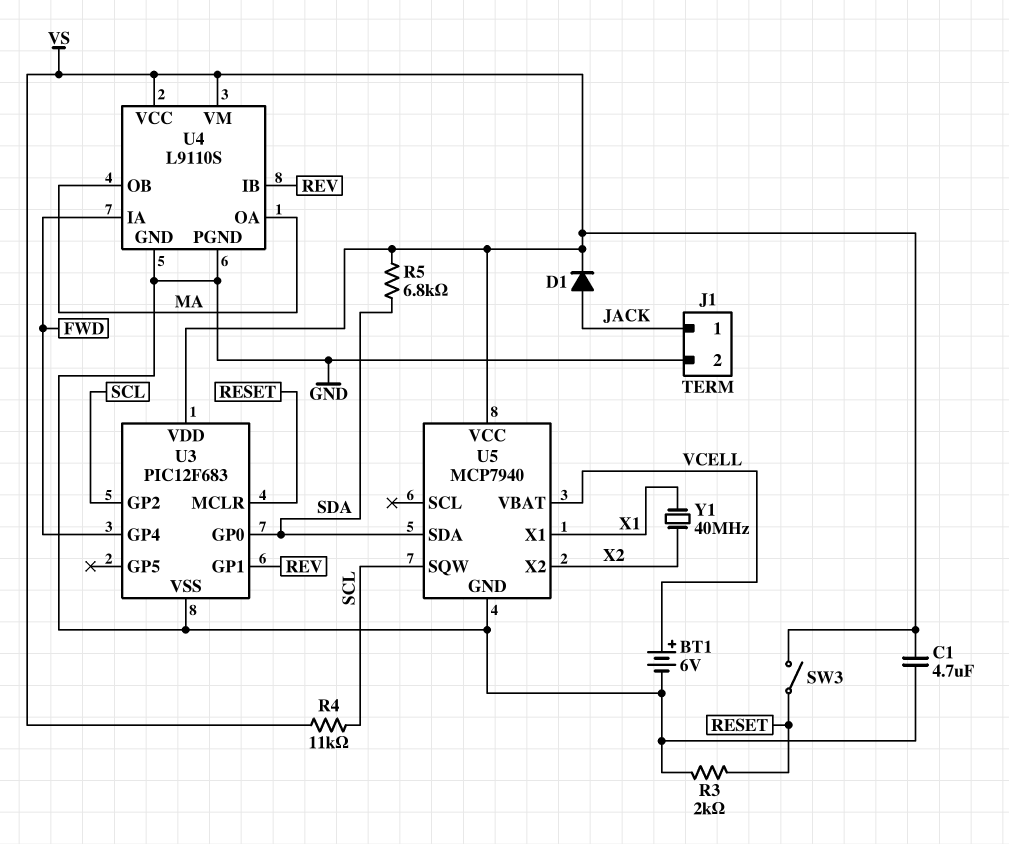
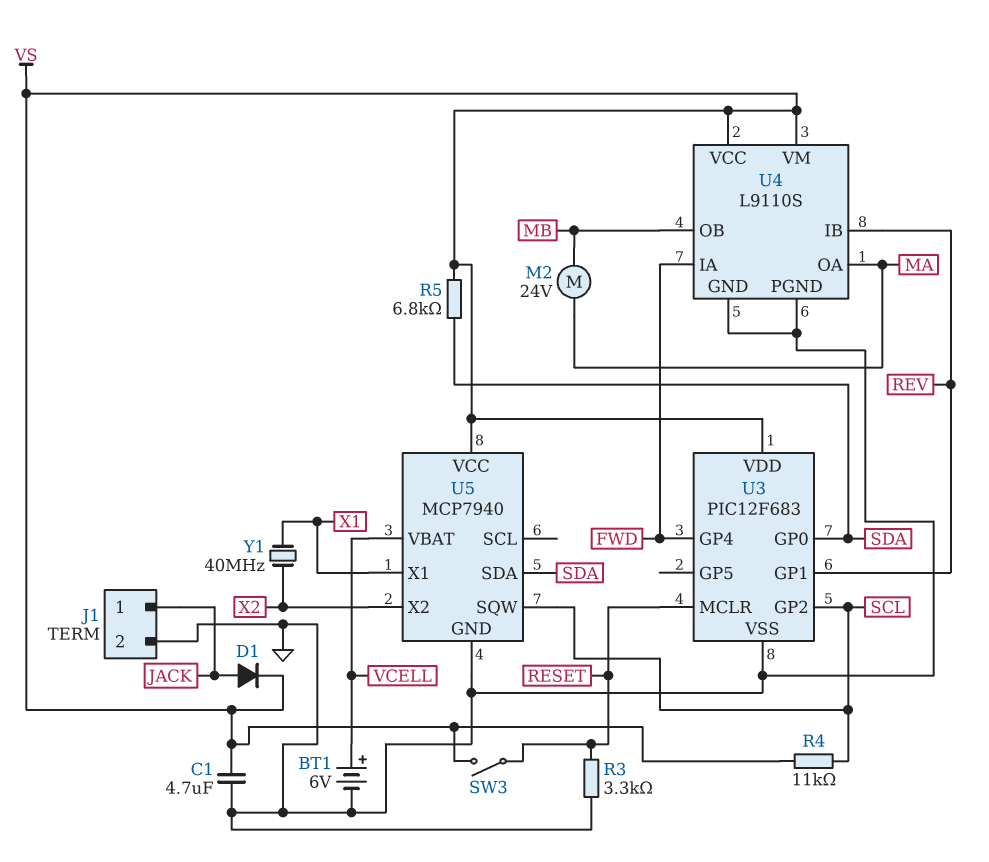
M2: none -> motor 24V (MA, MB)
R3: 2k (GND, RESET) -> 3.3k (GND, RESET)
U4 pin OB: MA -> MB

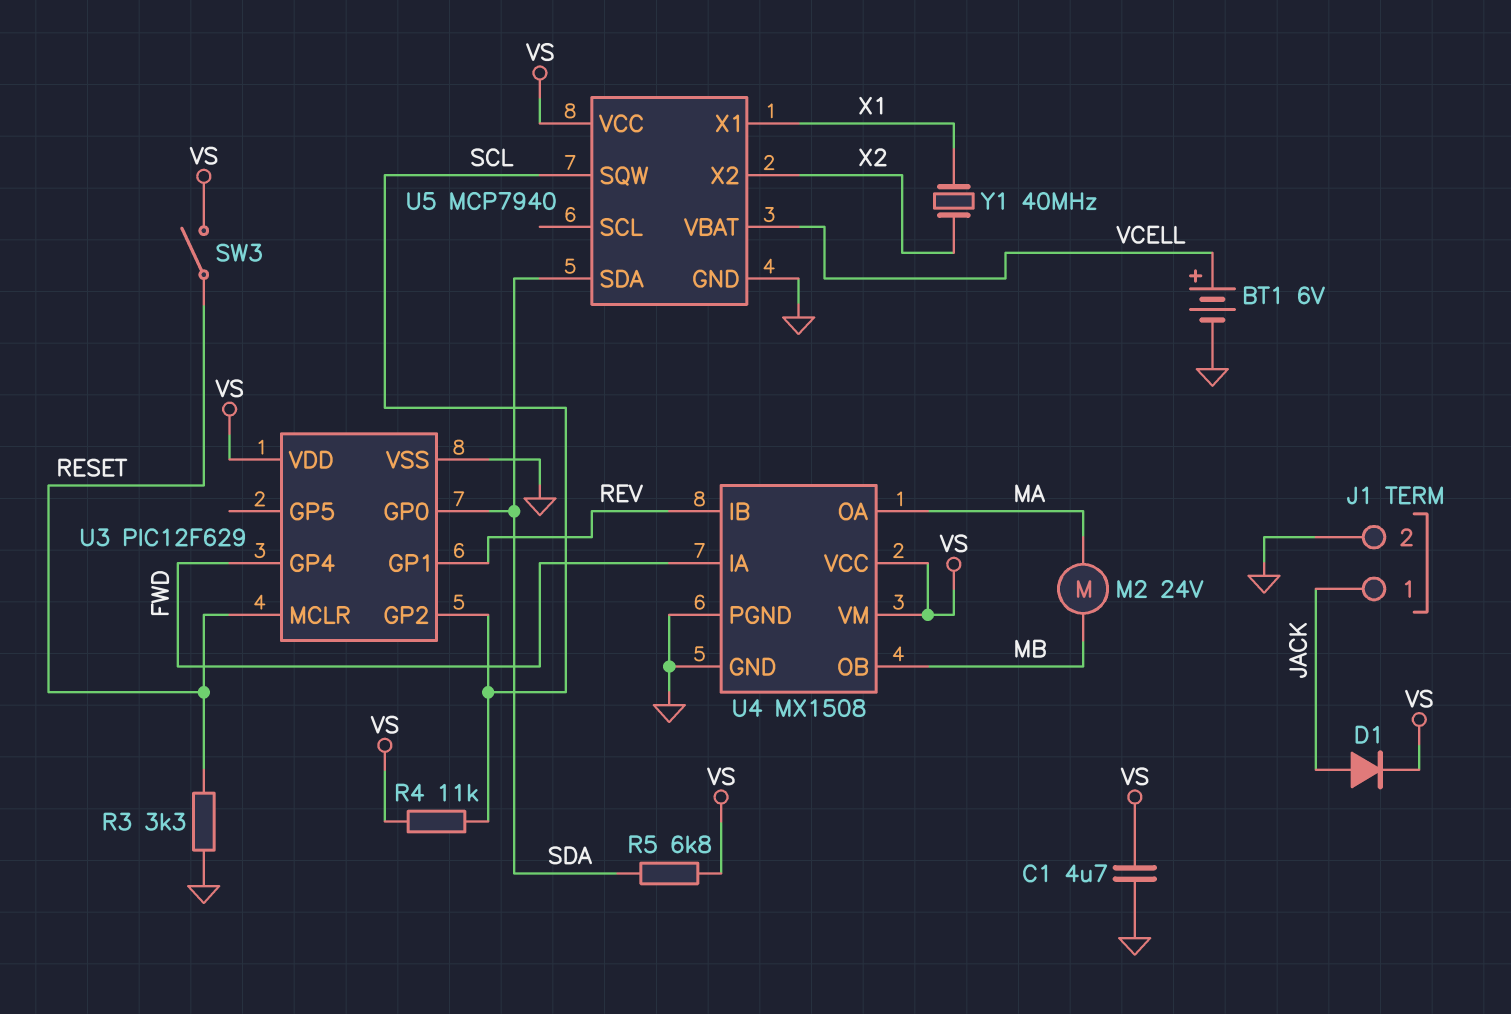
U3: PIC12F683 -> PIC12F629
U4: L9110S -> MX1508

